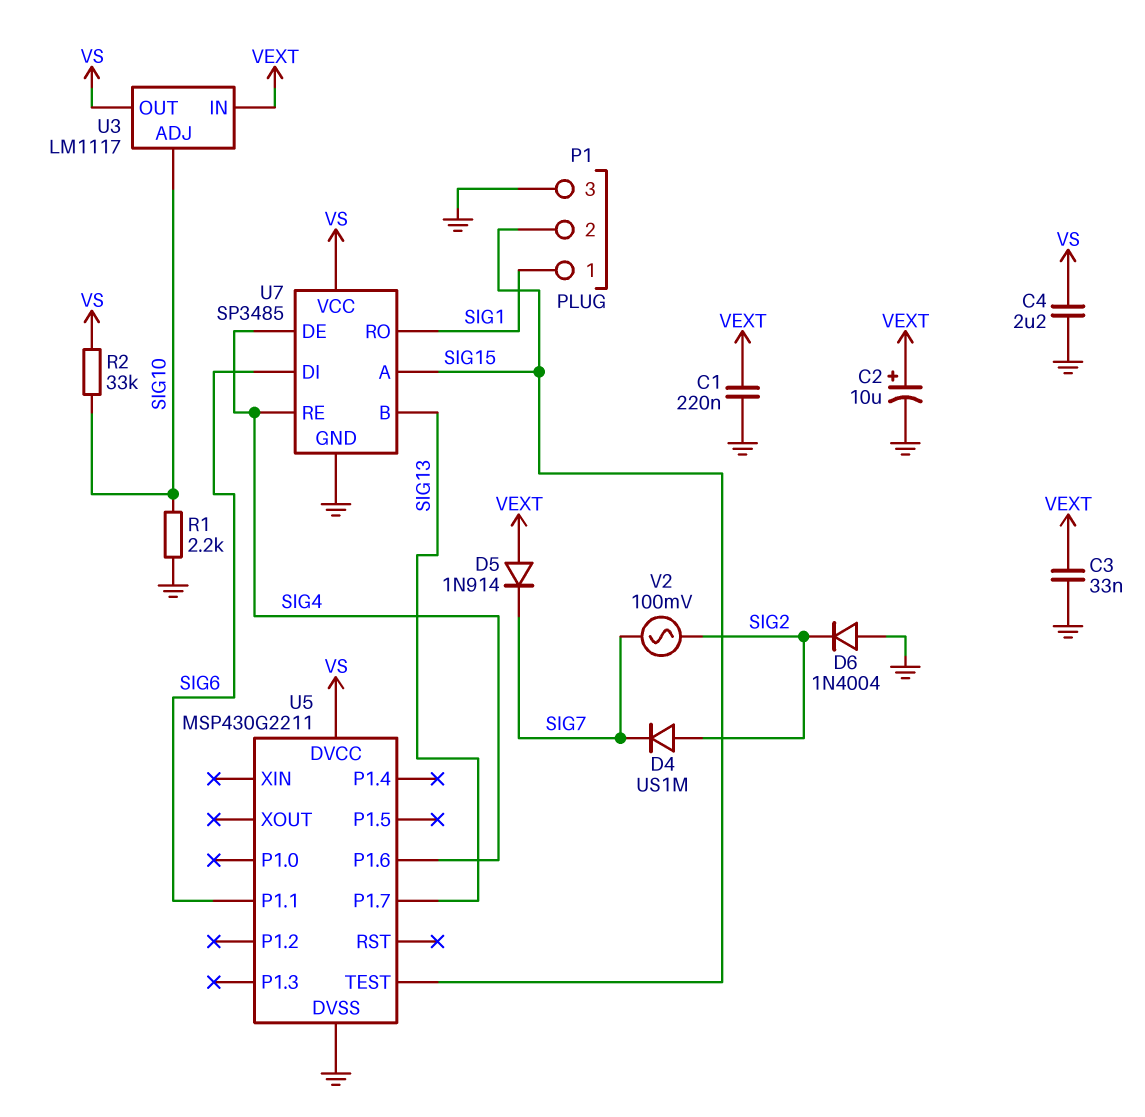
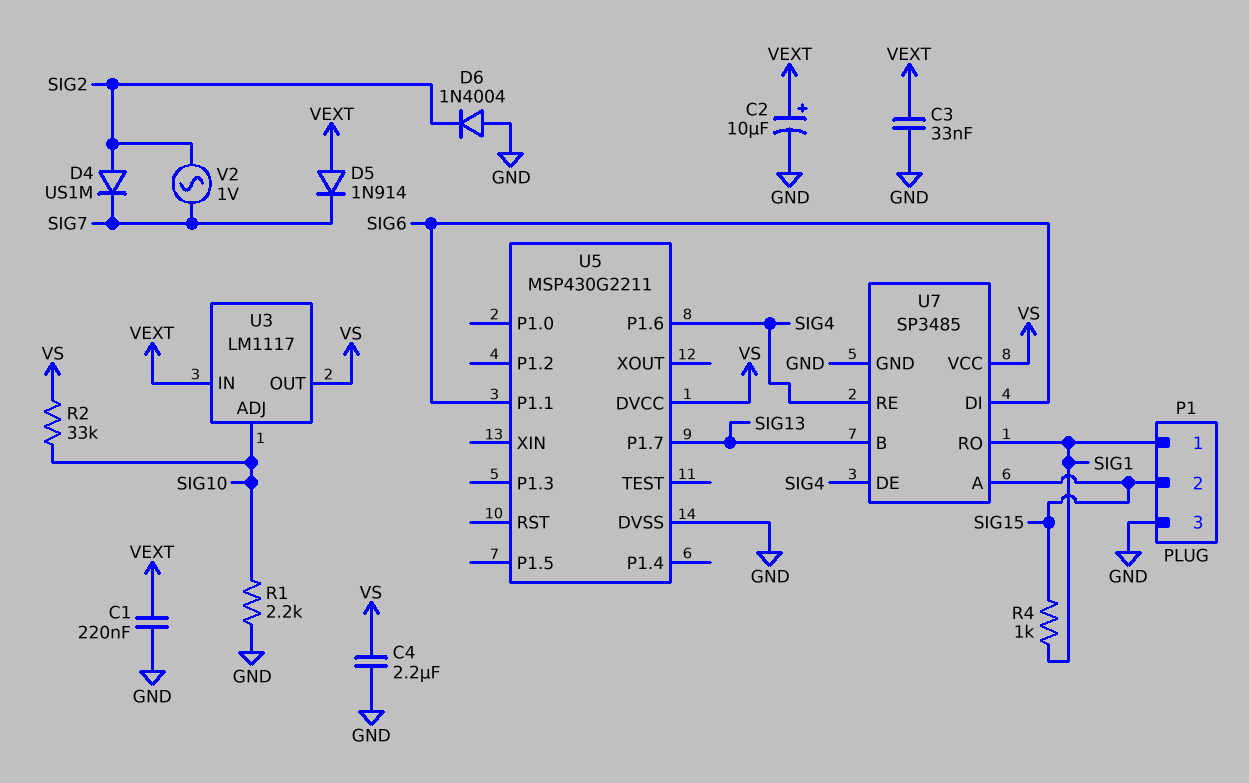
R4: none -> 1k (SIG1, SIG15)
U5 pin TEST: SIG15 -> none
V2: AC 100mV (SIG2, SIG7) -> AC 1V (SIG2, SIG7)

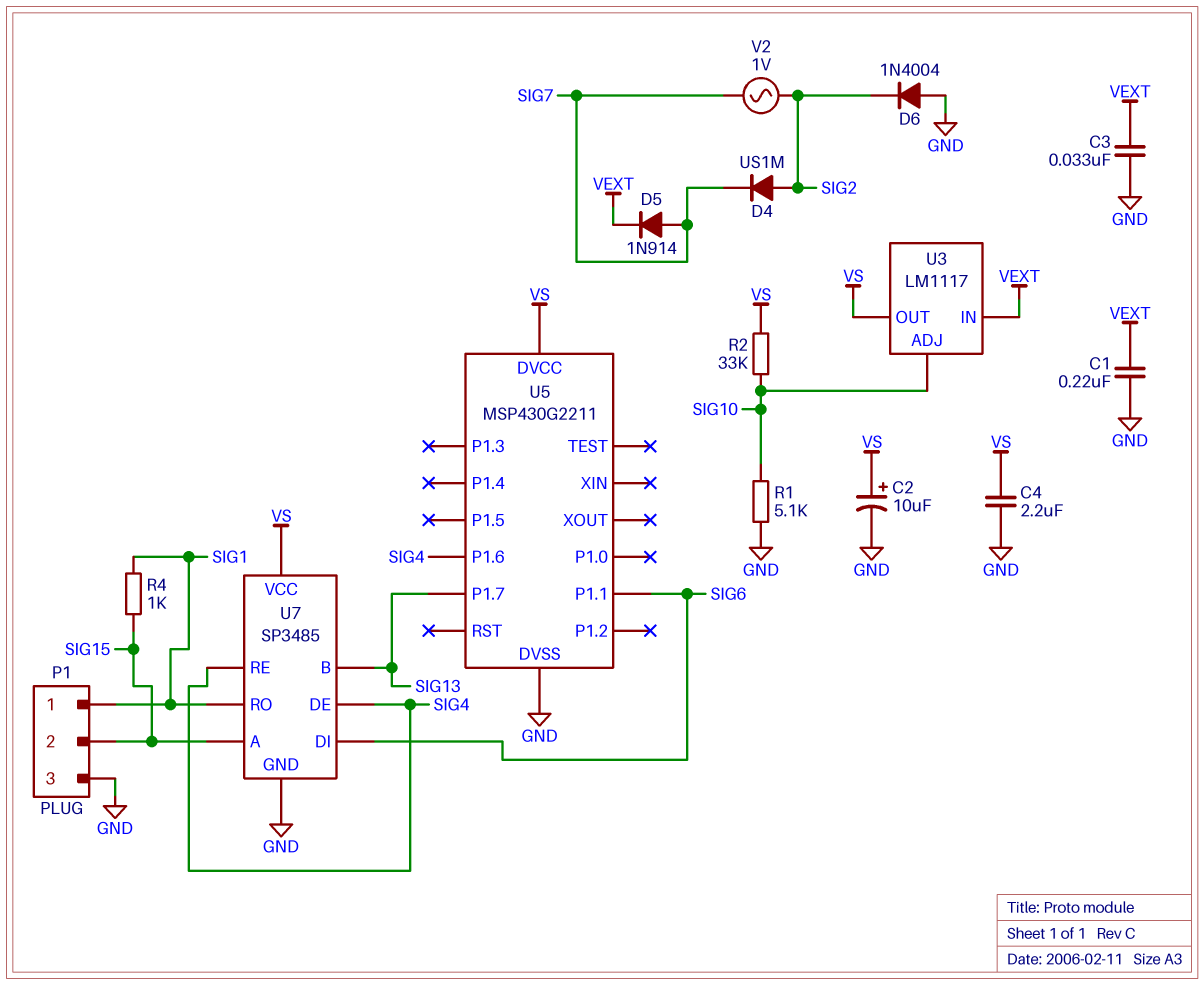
C2: 10uF (plus VEXT, minus GND) -> 10uF (plus VS, minus GND)
D5: diode 1N914 (A VEXT, K SIG7) -> diode 1N914 (A SIG7, K VEXT)
R1: 2.2k (GND, SIG10) -> 5.1k (GND, SIG10)

